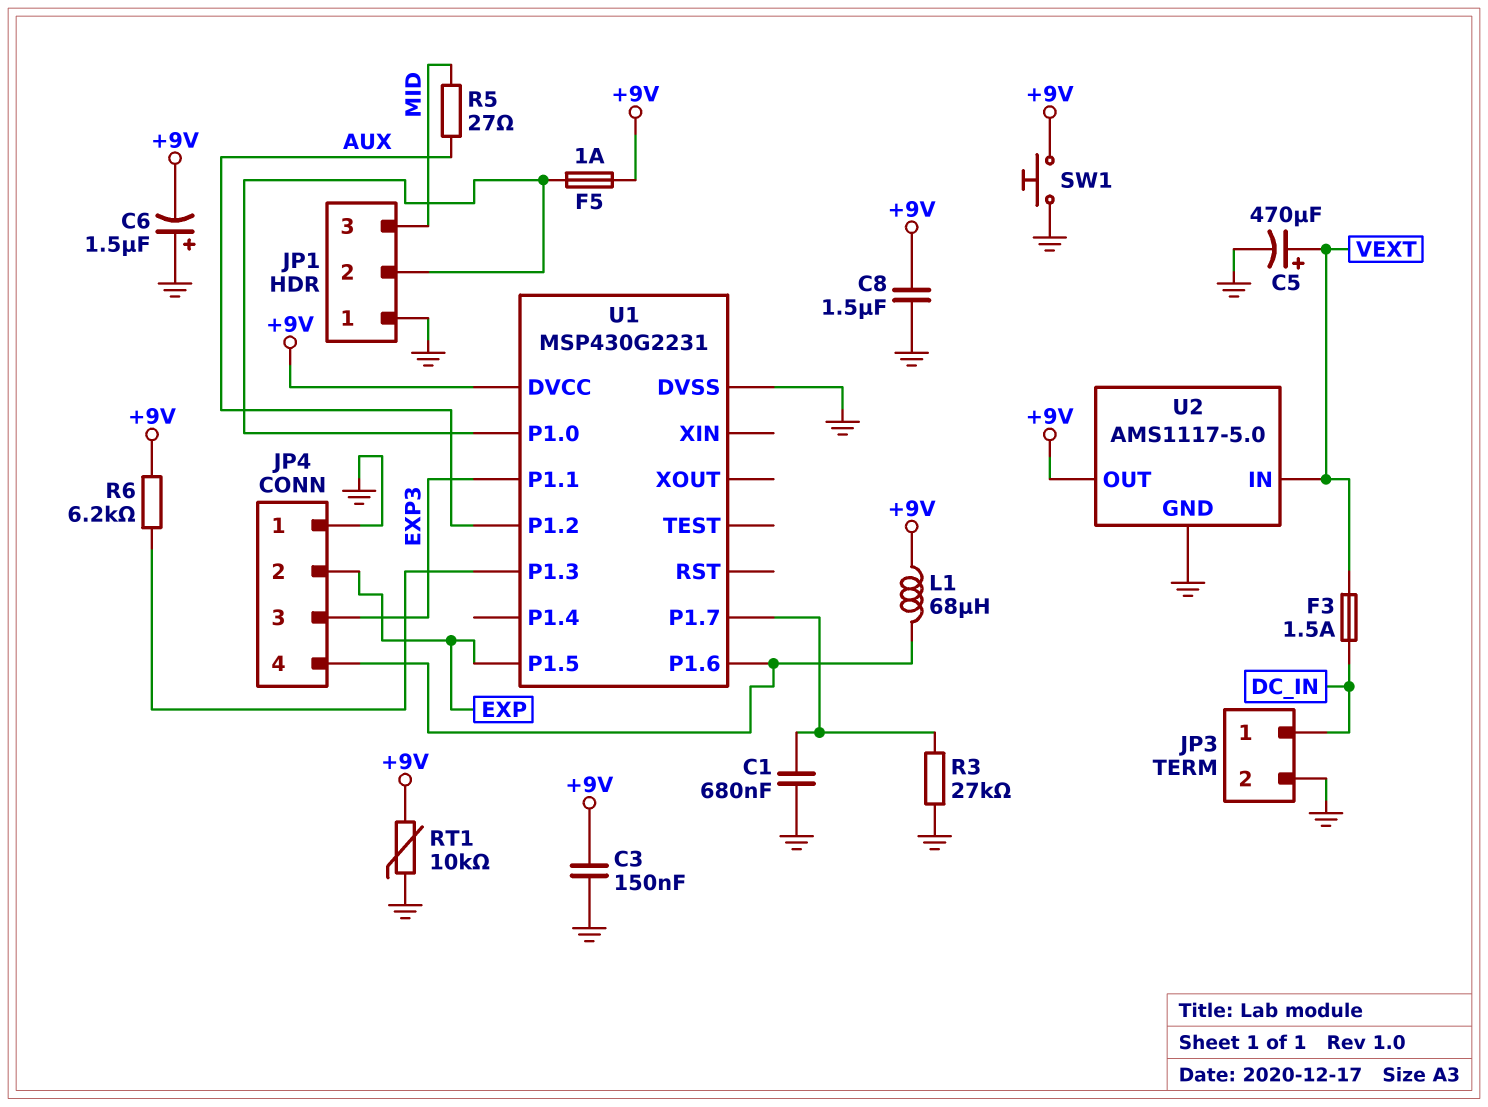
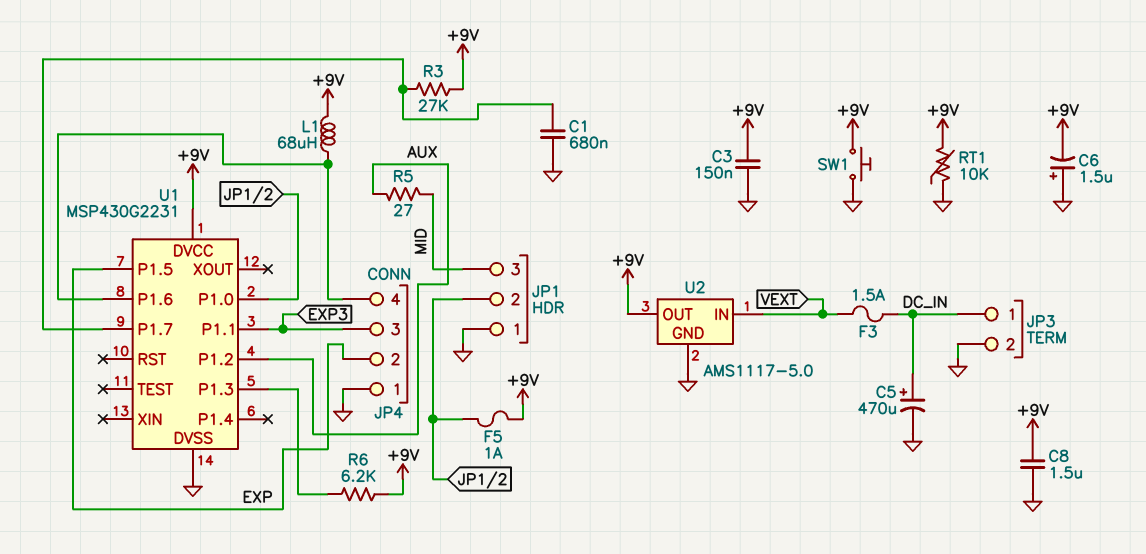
C5: 470uF (plus VEXT, minus GND) -> 470uF (plus DC_IN, minus GND)
R3: 27k (GND, U1/P1.7) -> 27k (+9V, U1/P1.7)

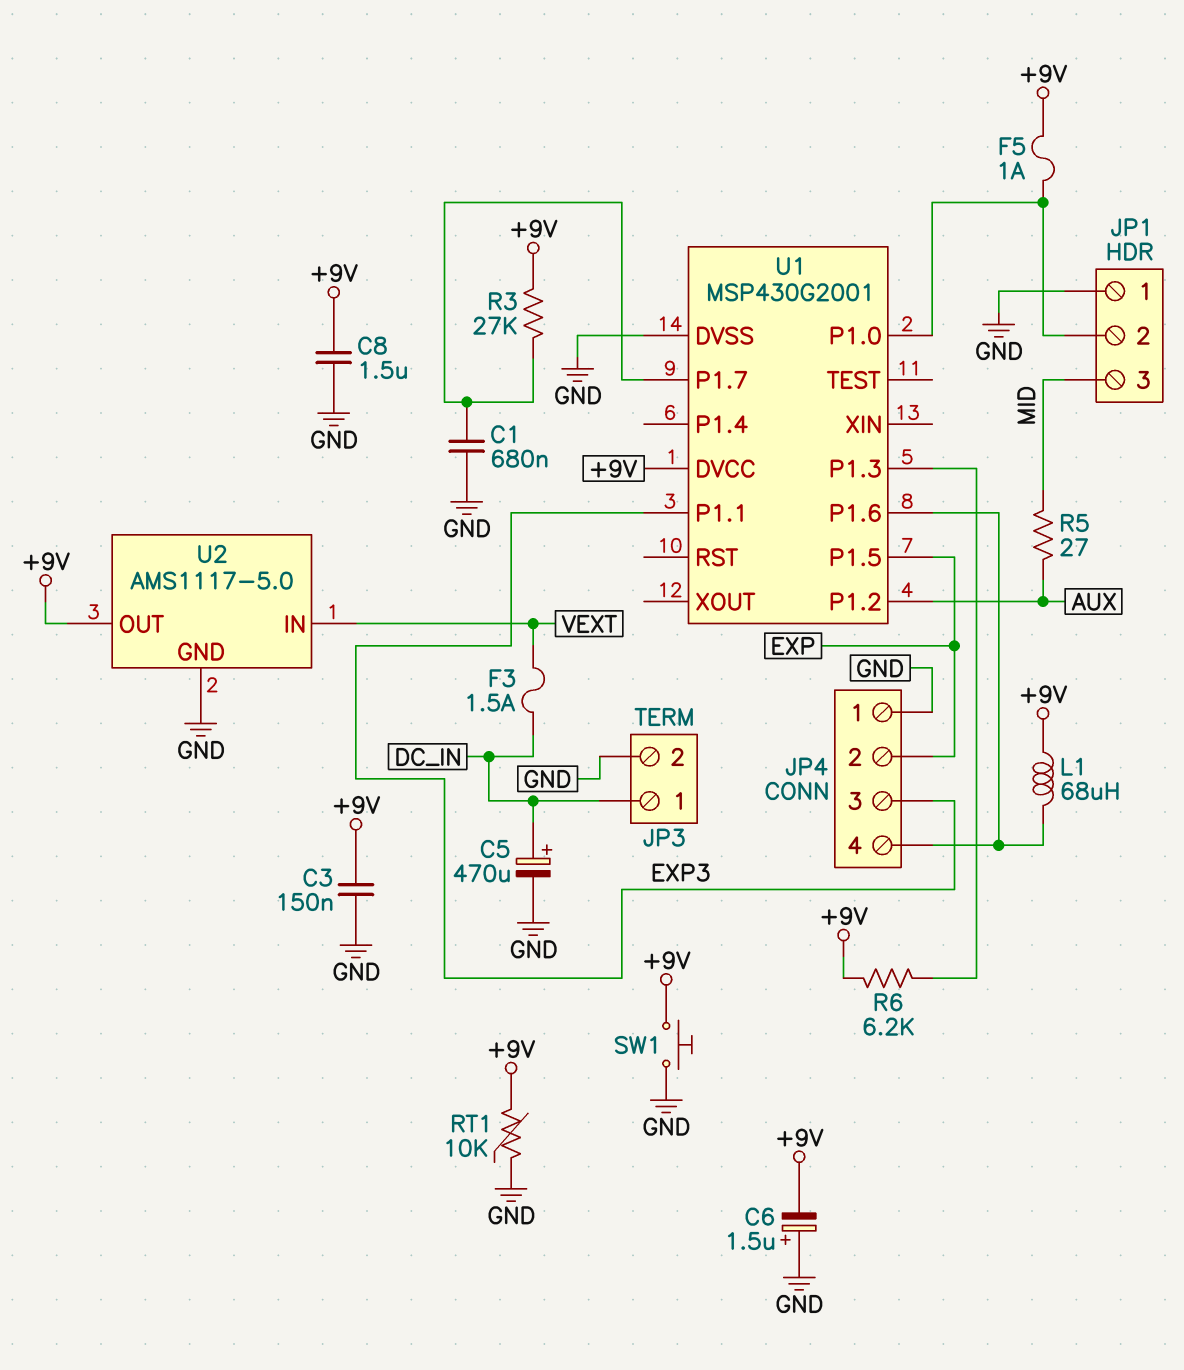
U1: MSP430G2231 -> MSP430G2001

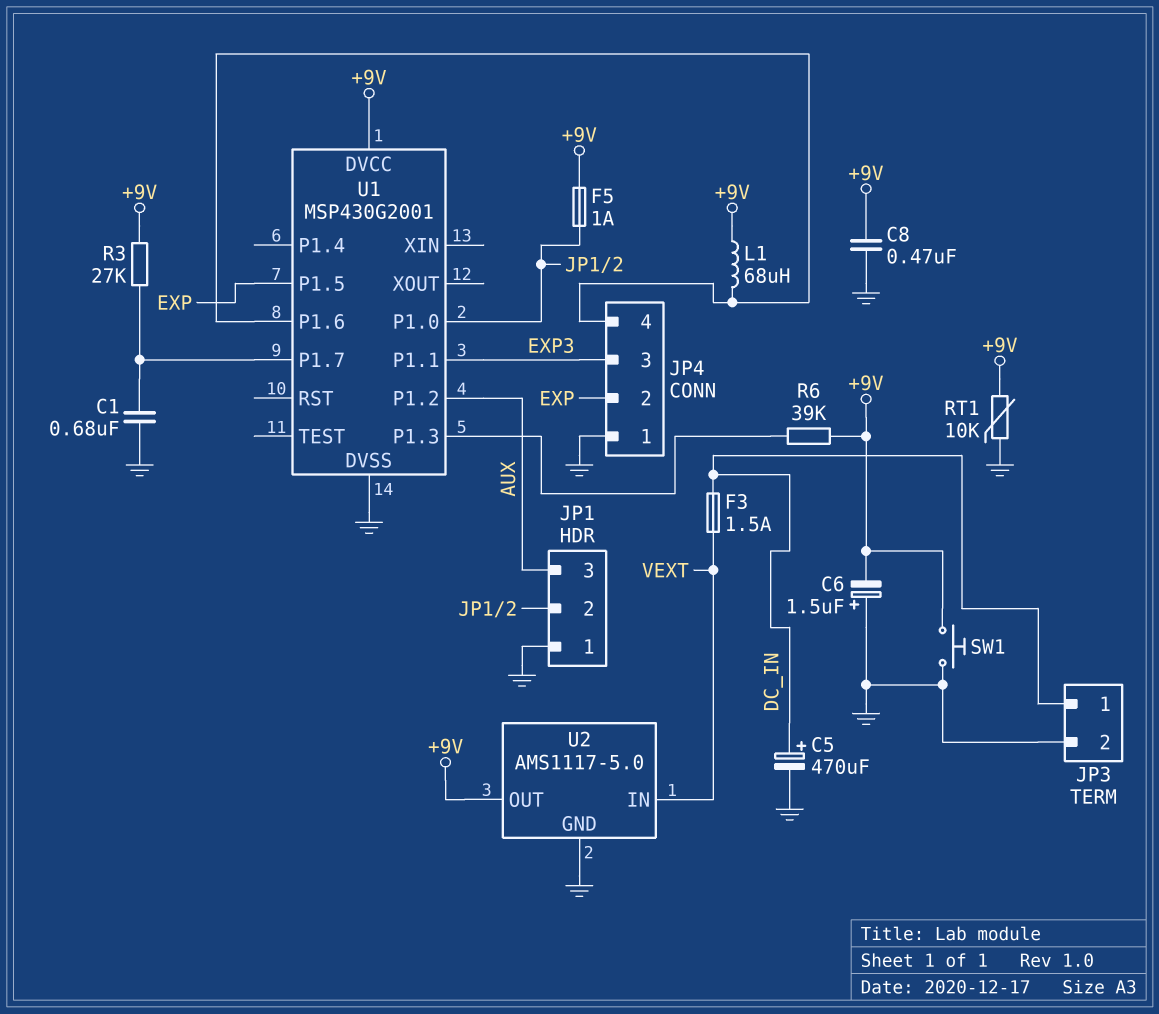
C3: 150nF (+9V, GND) -> none
C8: 1.5uF (+9V, GND) -> 470nF (+9V, GND)
JP1 pin 3: MID -> AUX
R5: 27 (AUX, MID) -> none
R6: 6.2k (+9V, U1/P1.3) -> 39k (+9V, U1/P1.3)

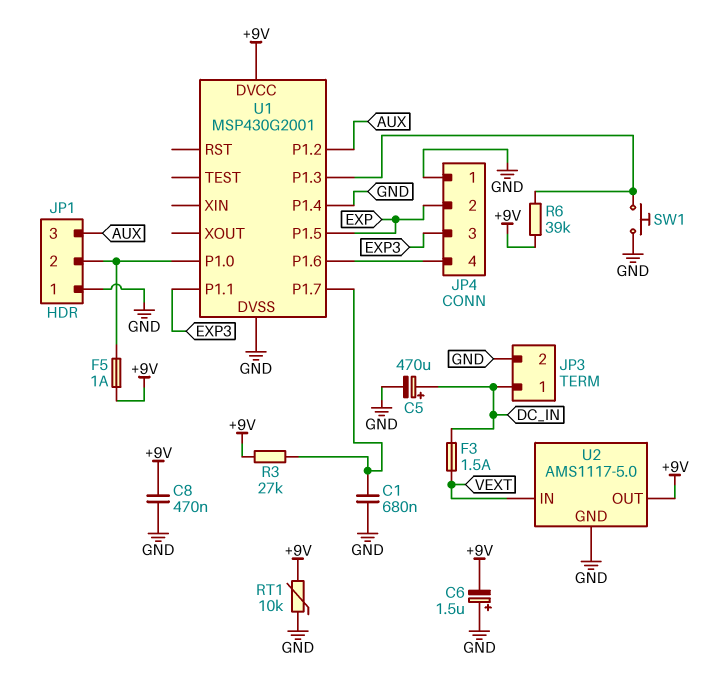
L1: 68uH (+9V, JP4/4) -> none
SW1: button (+9V, GND) -> button (GND, U1/P1.3)
U1 pin P1.4: none -> GND

